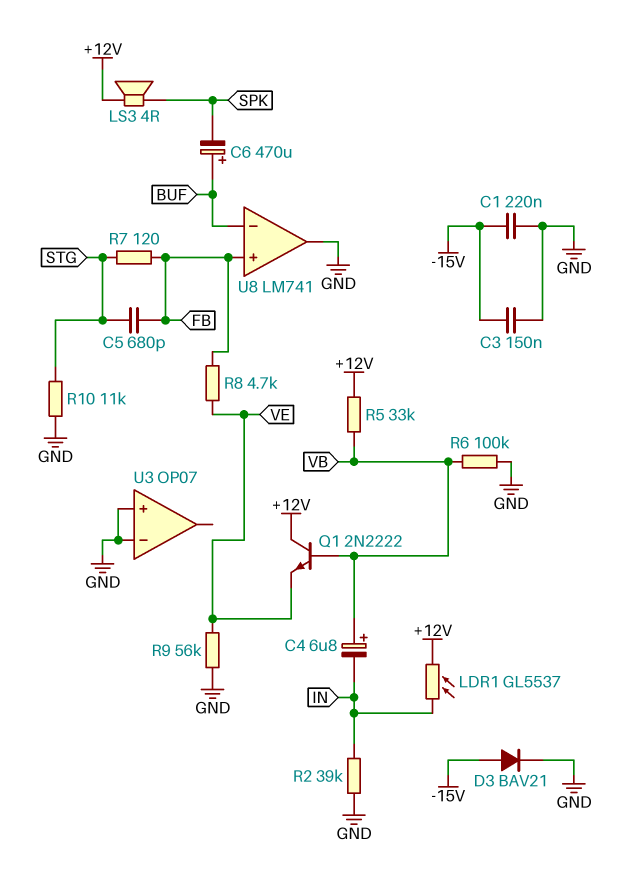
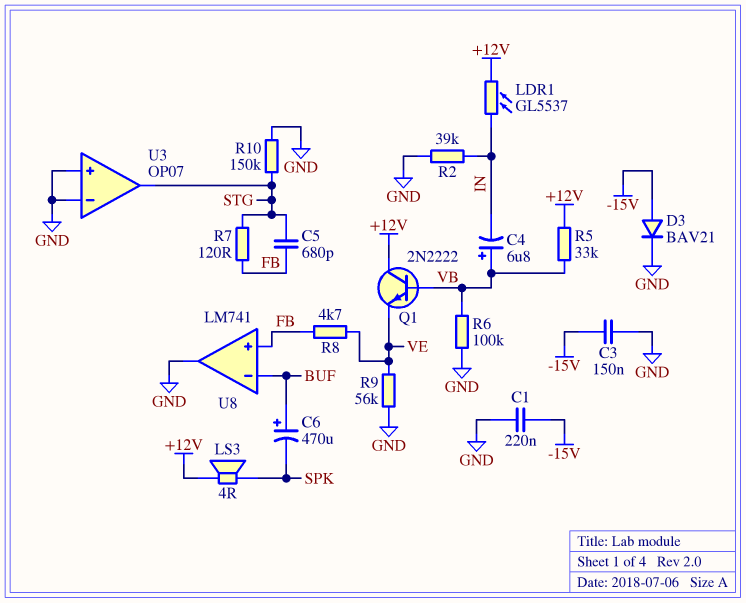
R10: 11k (GND, STG) -> 150k (GND, STG)
U3 pin out: none -> STG

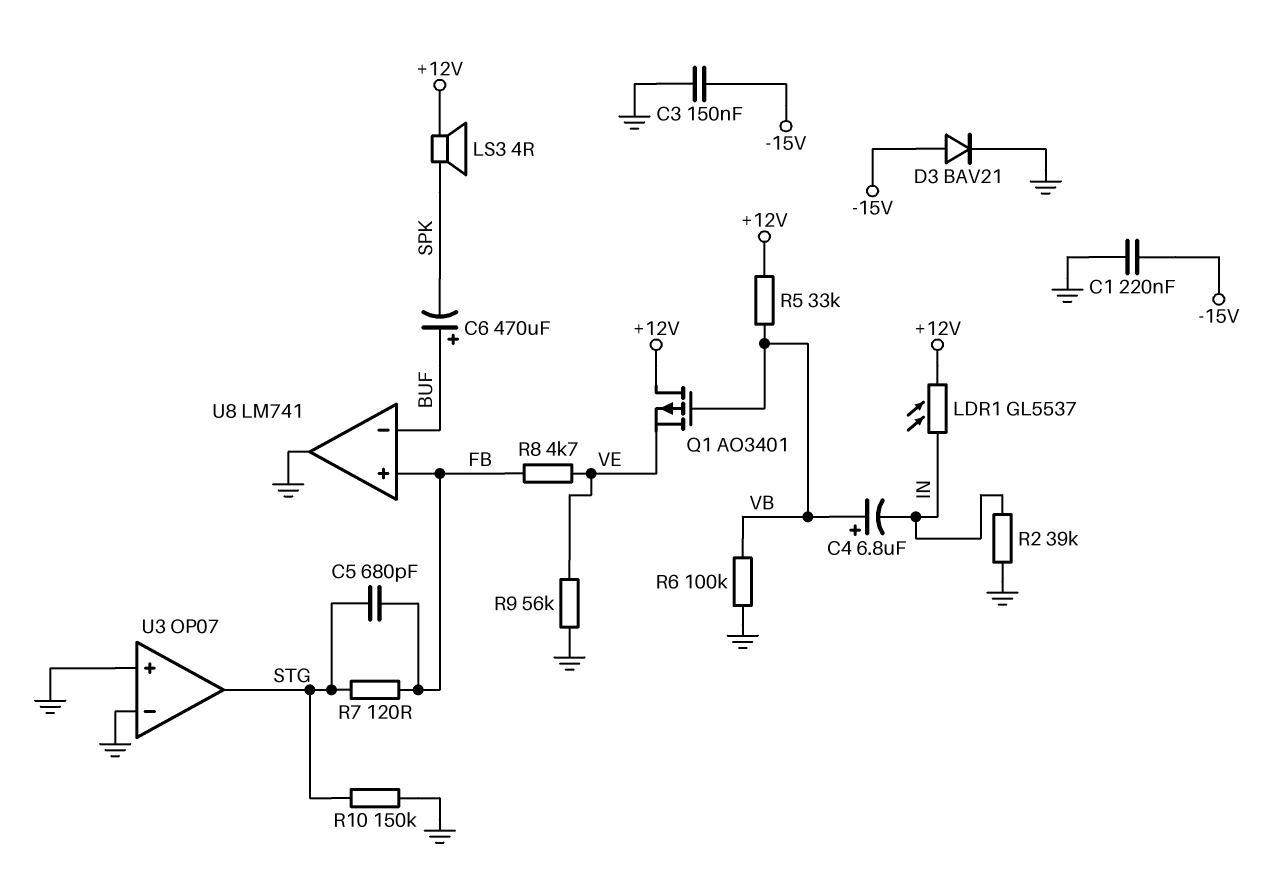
Q1: NPN 2N2222 (B VB, C +12V, E VE) -> PMOS AO3401 (G VB, D +12V, S VE)

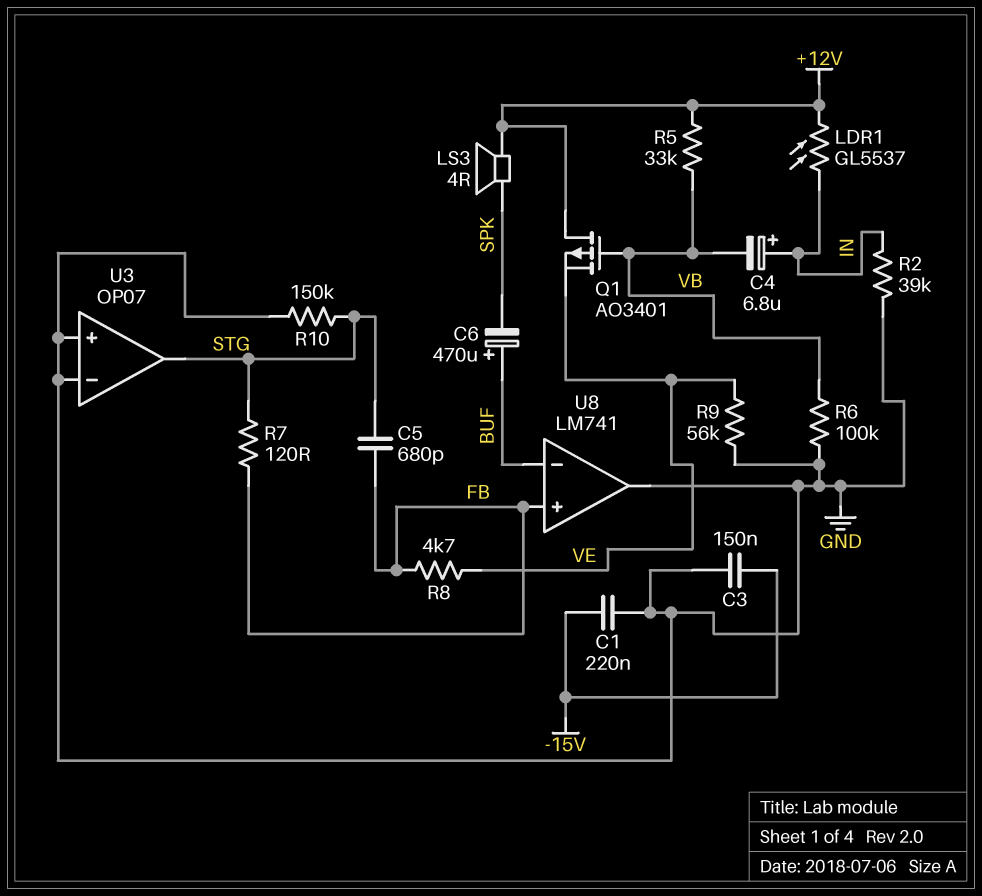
C4: 6.8uF (plus VB, minus IN) -> 6.8uF (plus IN, minus VB)
D3: diode BAV21 (A -15V, K GND) -> none

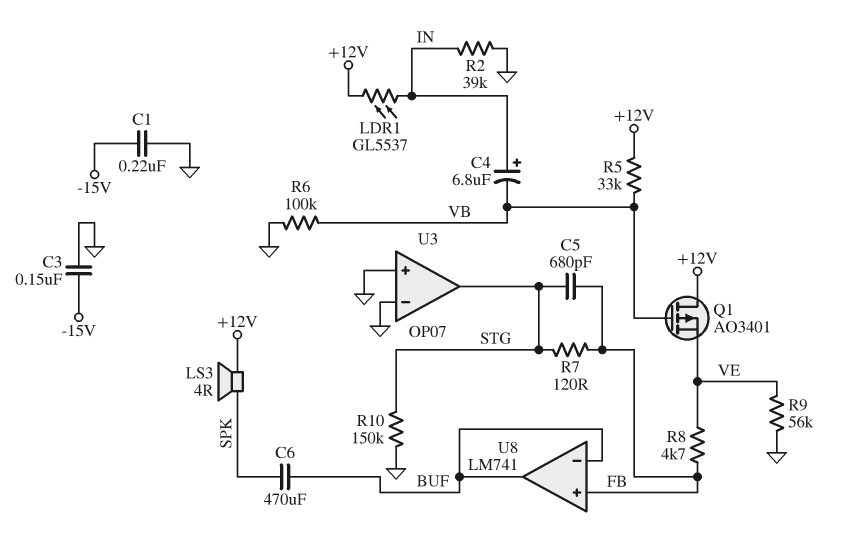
C6: 470uF (plus BUF, minus SPK) -> 470uF (BUF, SPK)
U8 pin out: GND -> BUF

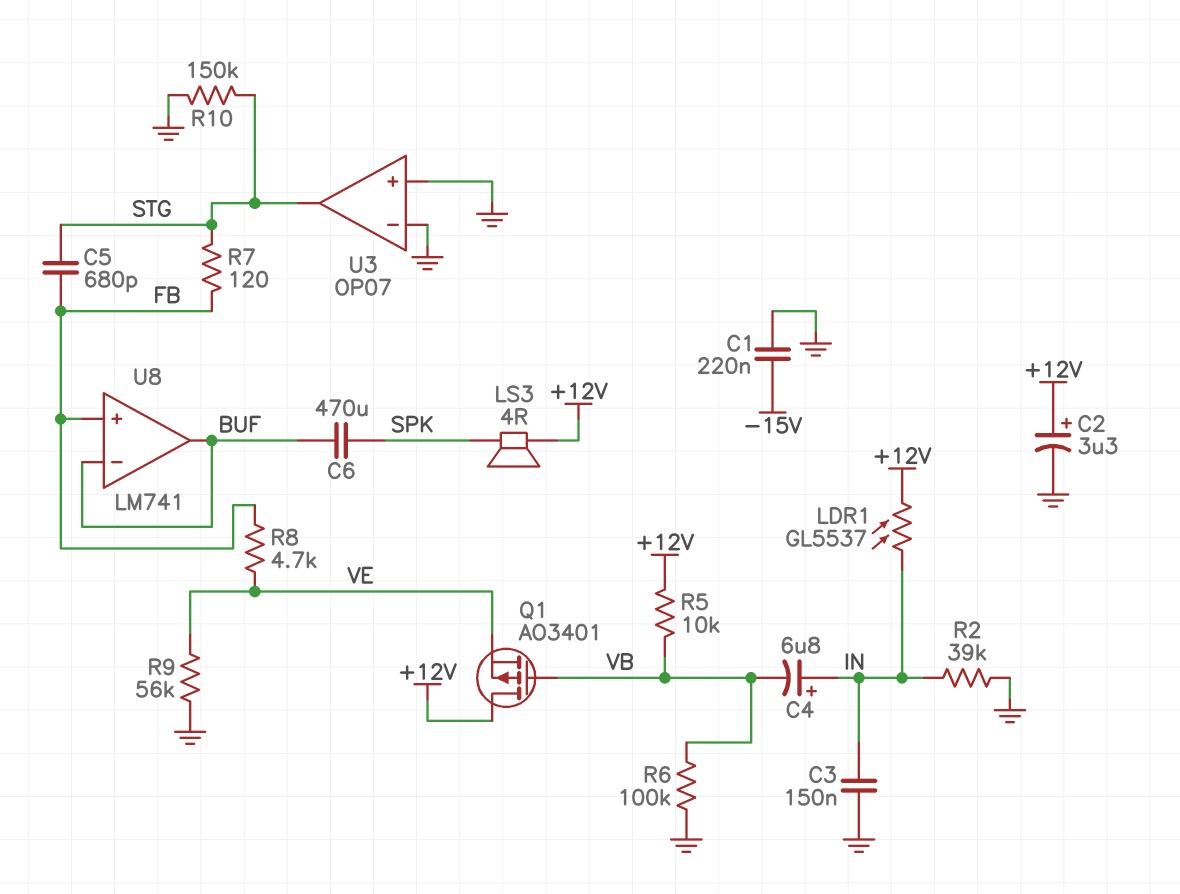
C2: none -> 3.3uF (plus +12V, minus GND)
C3: 150nF (-15V, GND) -> 150nF (GND, IN)
R5: 33k (+12V, VB) -> 10k (+12V, VB)

